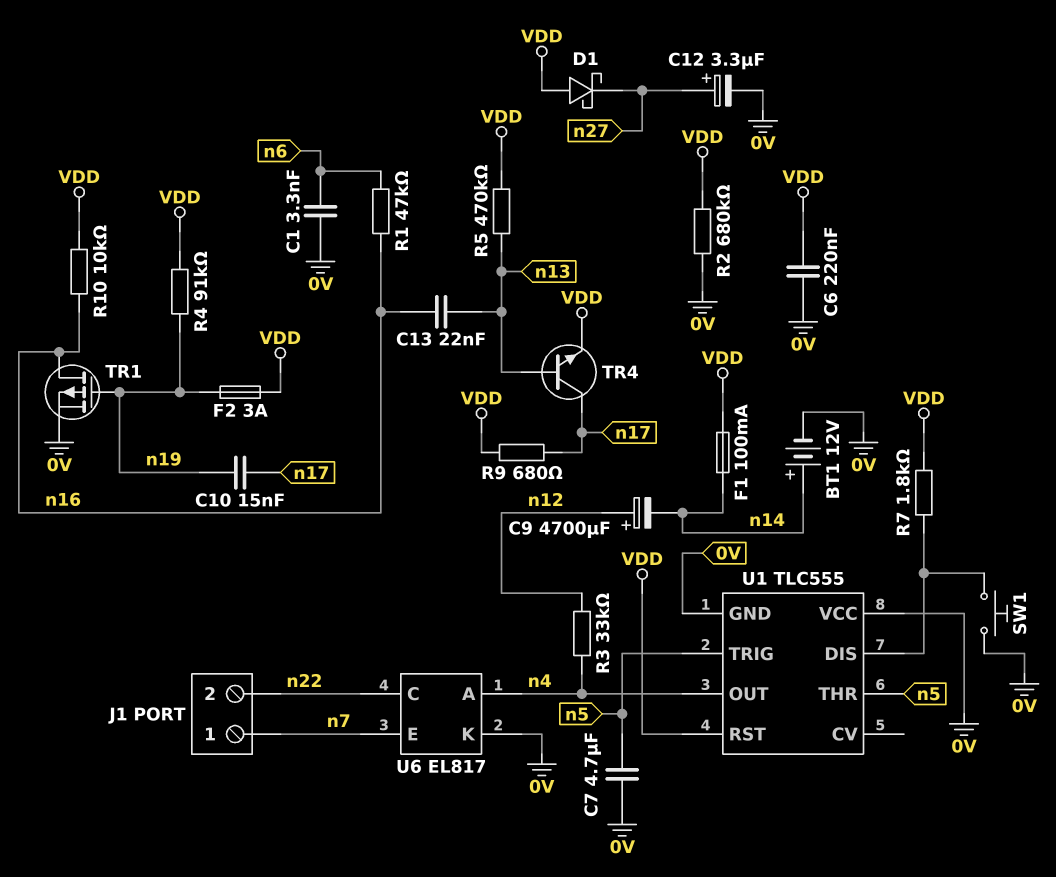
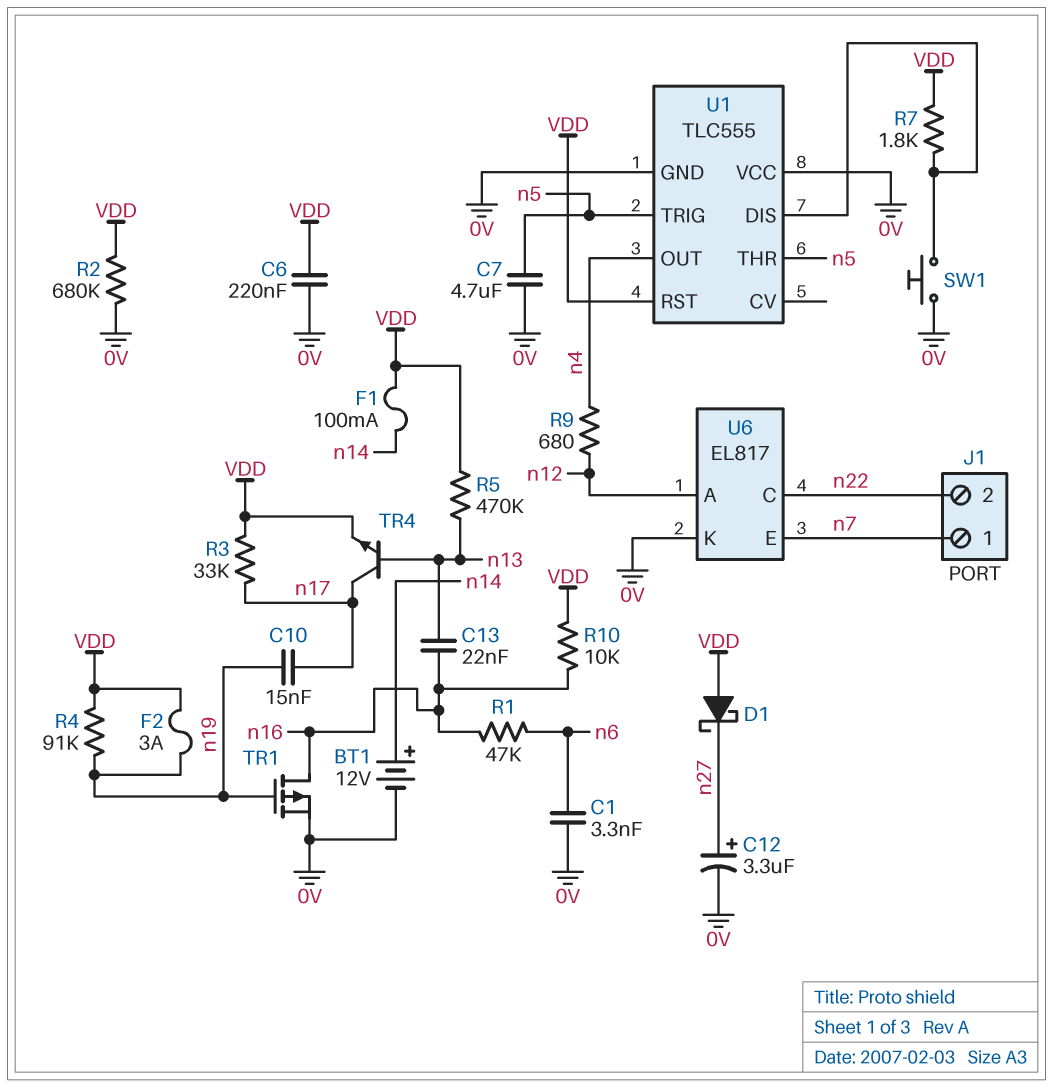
C9: 4700uF (plus n12, minus n14) -> none
R3: 33k (n4, n12) -> 33k (VDD, n17)
R9: 680 (VDD, n17) -> 680 (n4, n12)
U6 pin A: n4 -> n12

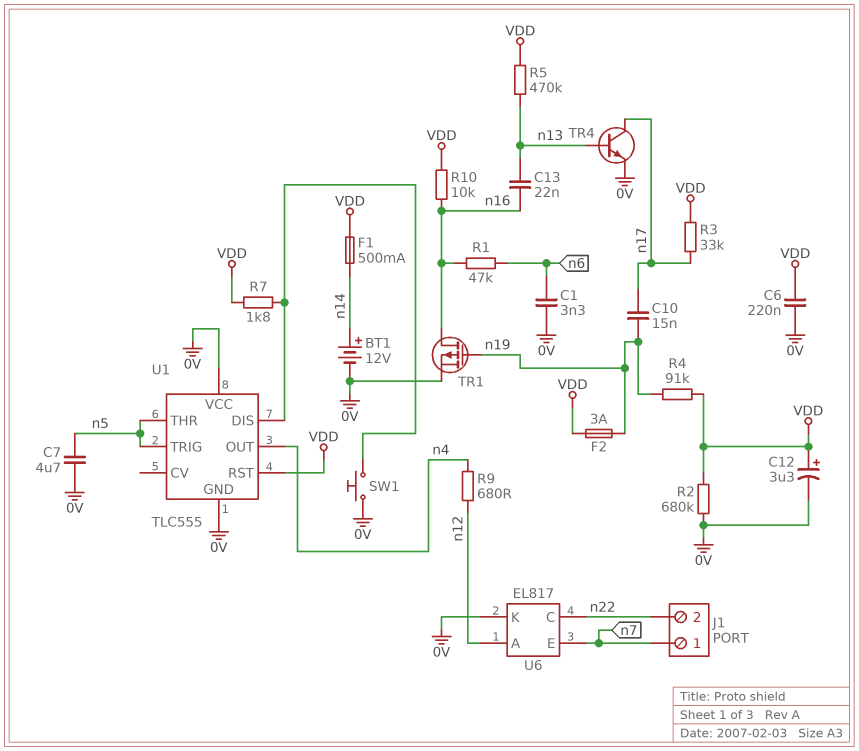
C12: 3.3uF (plus n27, minus 0V) -> 3.3uF (plus VDD, minus 0V)
D1: schottky (A VDD, K n27) -> none
F1: 100mA (VDD, n14) -> 500mA (VDD, n14)
TR4: NPN (B n13, C n17, E VDD) -> NPN (B n13, C n17, E 0V)

